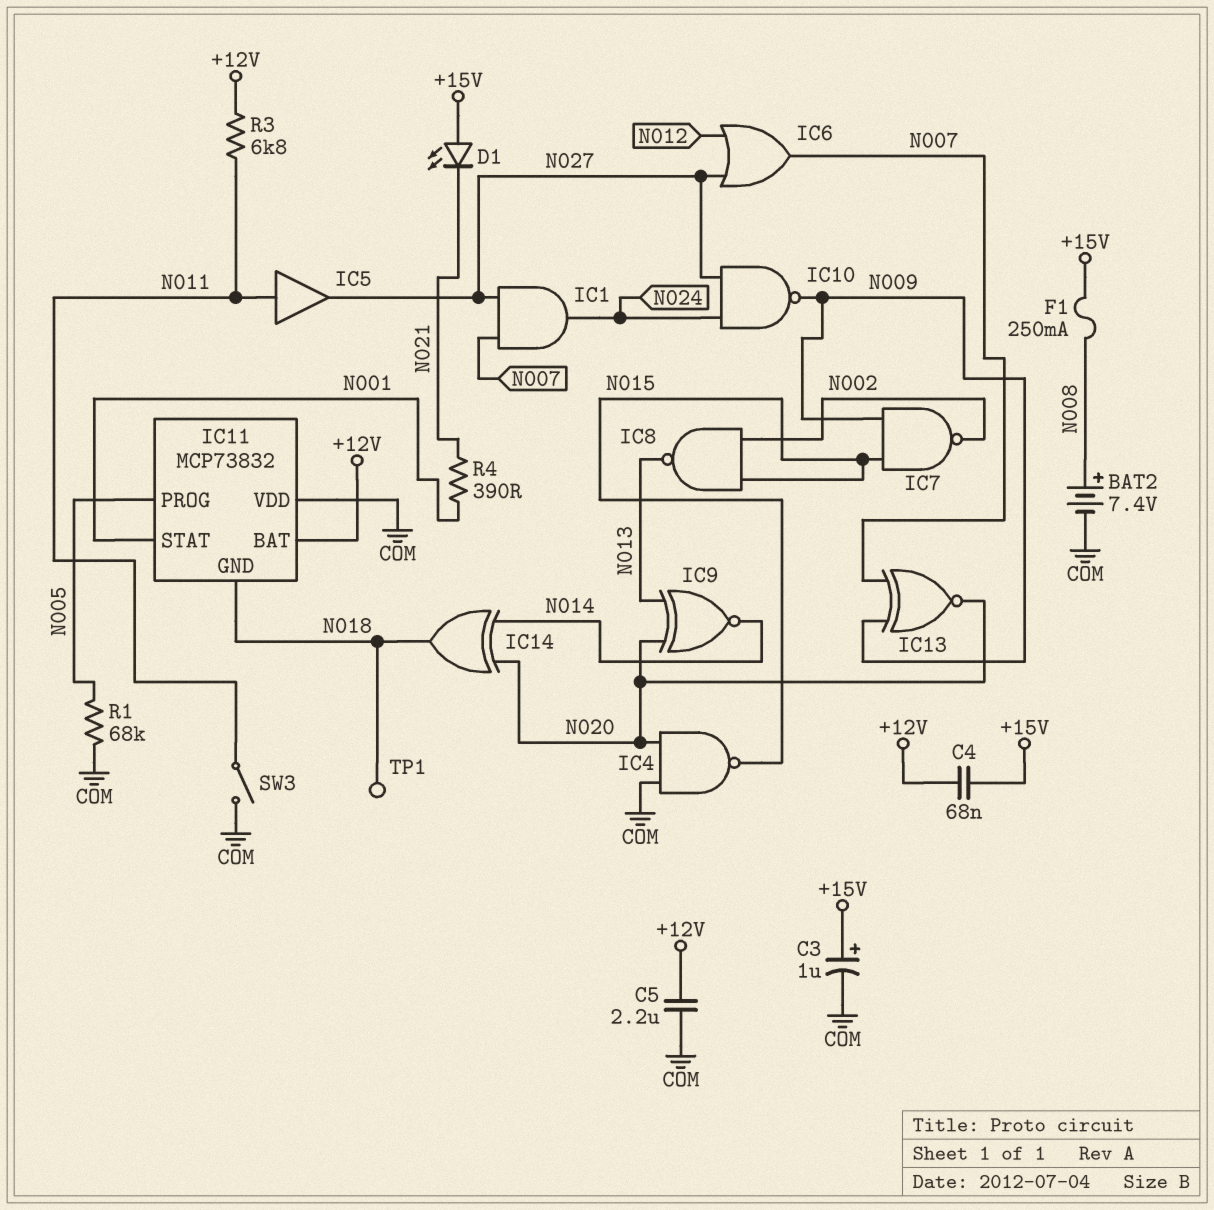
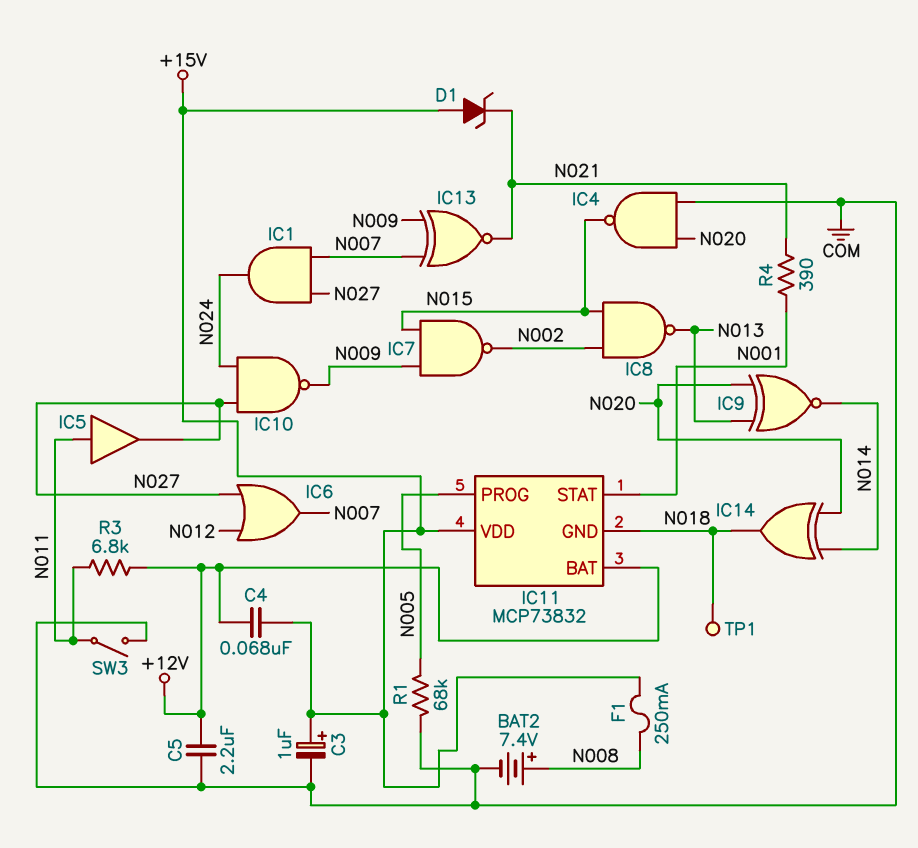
D1: LED (A +15V, K N021) -> zener (A +15V, K N021)
IC11 pin VDD: COM -> +15V
IC13: XNOR (in N007, in N009, out N020) -> XNOR (in N007, in N009, out N021)

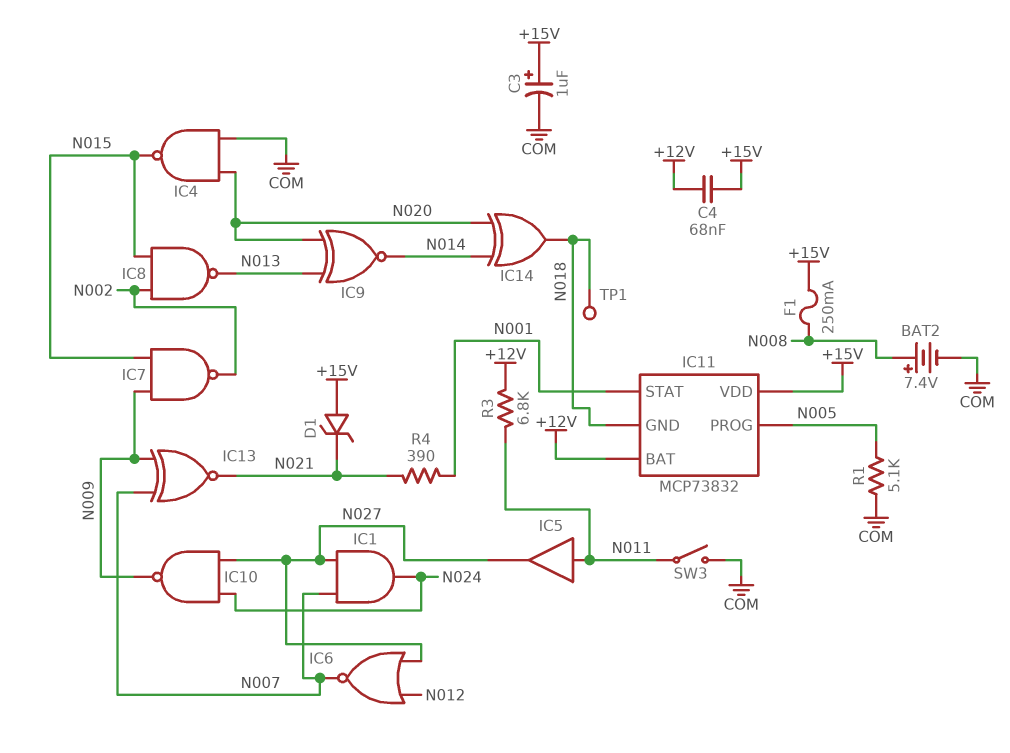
C5: 2.2uF (+12V, COM) -> none
IC6: OR (in N012, in N027, out N007) -> NOR (in N012, in N027, out N007)
R1: 68k (COM, N005) -> 5.1k (COM, N005)

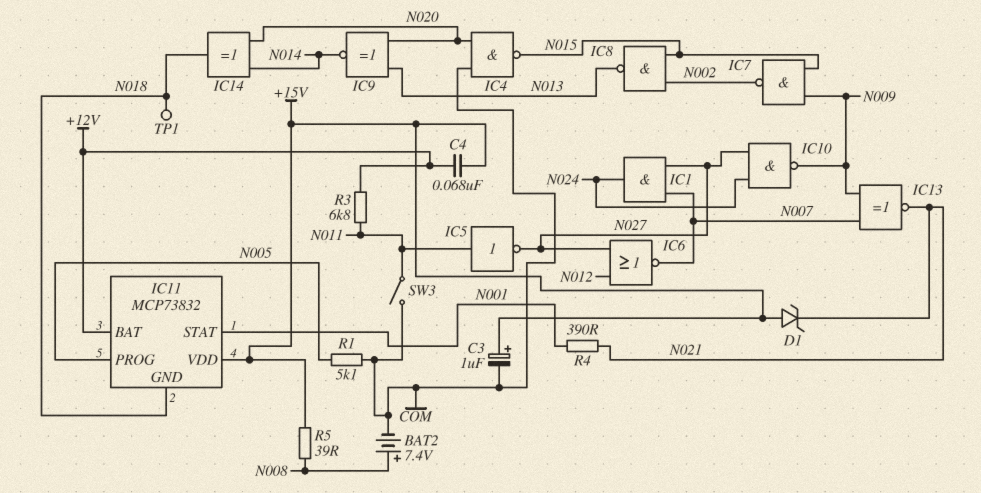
F1: 250mA (+15V, N008) -> none
IC5: buffer (in N011, out N027) -> NOT (in N011, out N027)
R5: none -> 39 (+15V, N008)

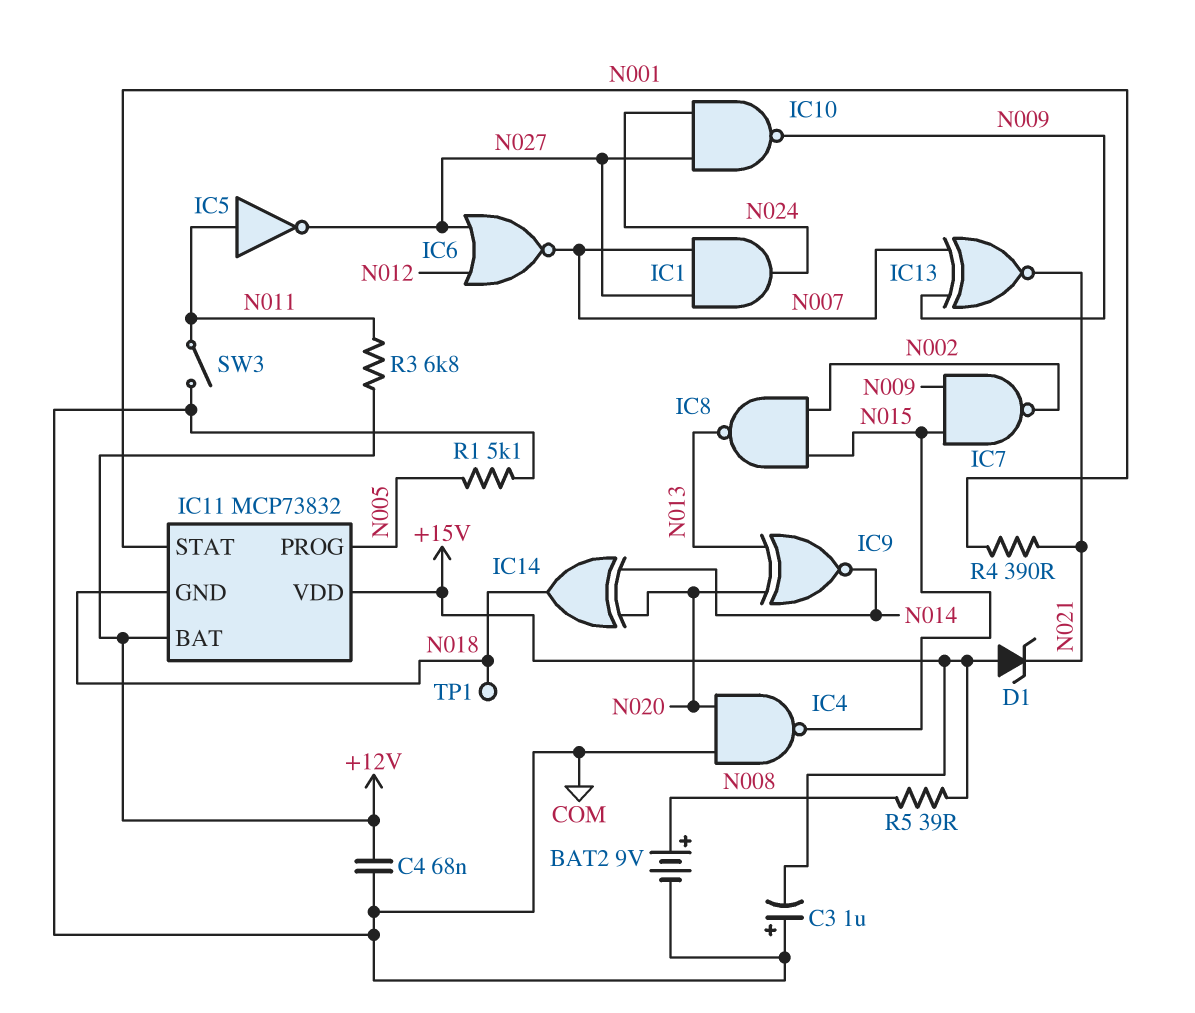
BAT2: 7.4V (plus N008, minus COM) -> 9V (plus N008, minus COM)
C3: 1uF (plus +15V, minus COM) -> 1uF (plus COM, minus +15V)
C4: 68nF (+12V, +15V) -> 68nF (+12V, COM)

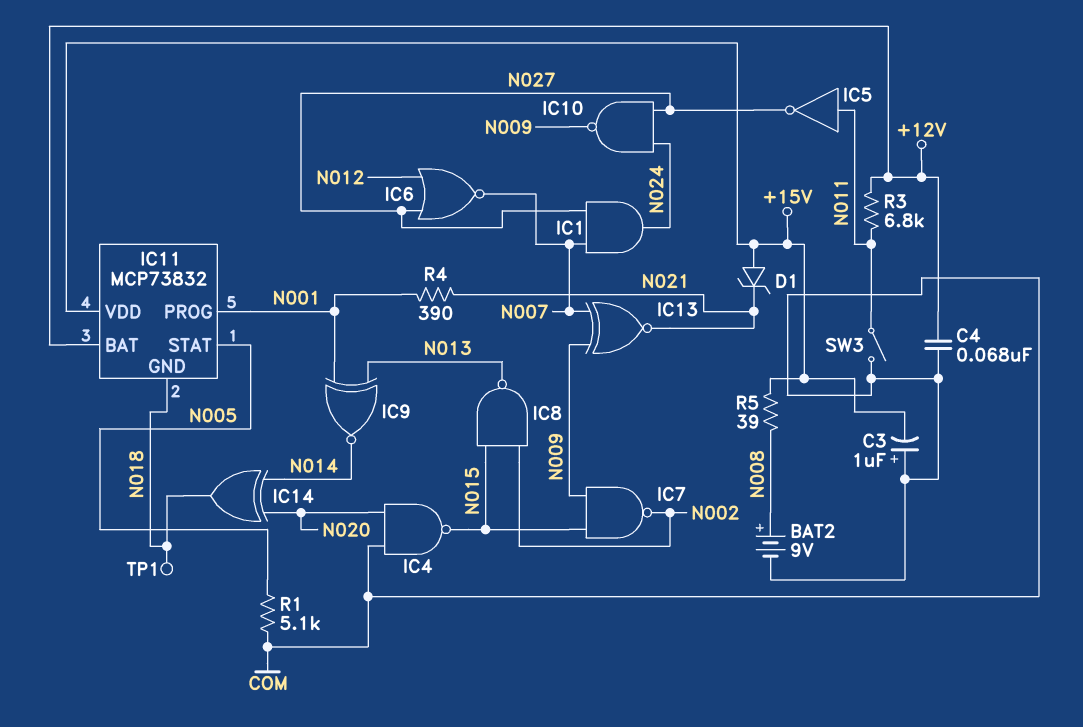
IC9: XNOR (in N013, in N020, out N014) -> XNOR (in N001, in N013, out N014)
IC11 pin PROG: N005 -> N001
IC11 pin STAT: N001 -> N005

